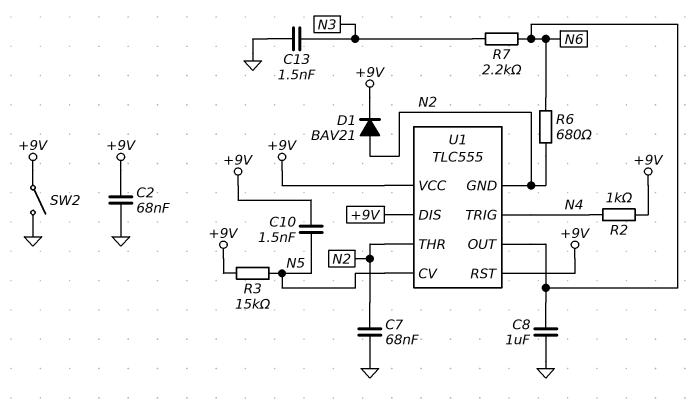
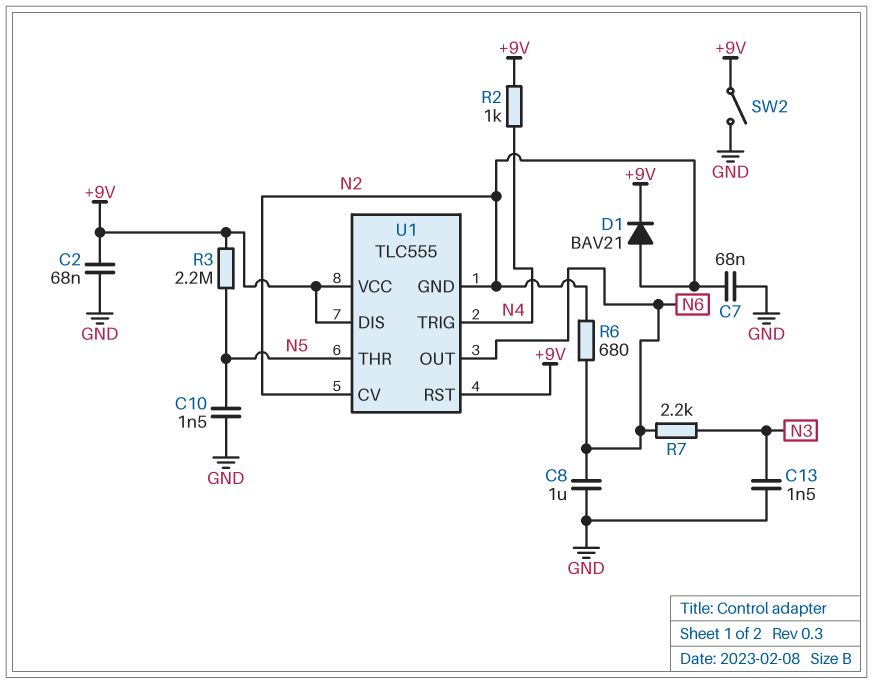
C10: 1.5nF (+9V, N5) -> 1.5nF (GND, N5)
R3: 15k (+9V, N5) -> 2.2M (+9V, N5)
U1 pin CV: N5 -> N2
U1 pin THR: N2 -> N5

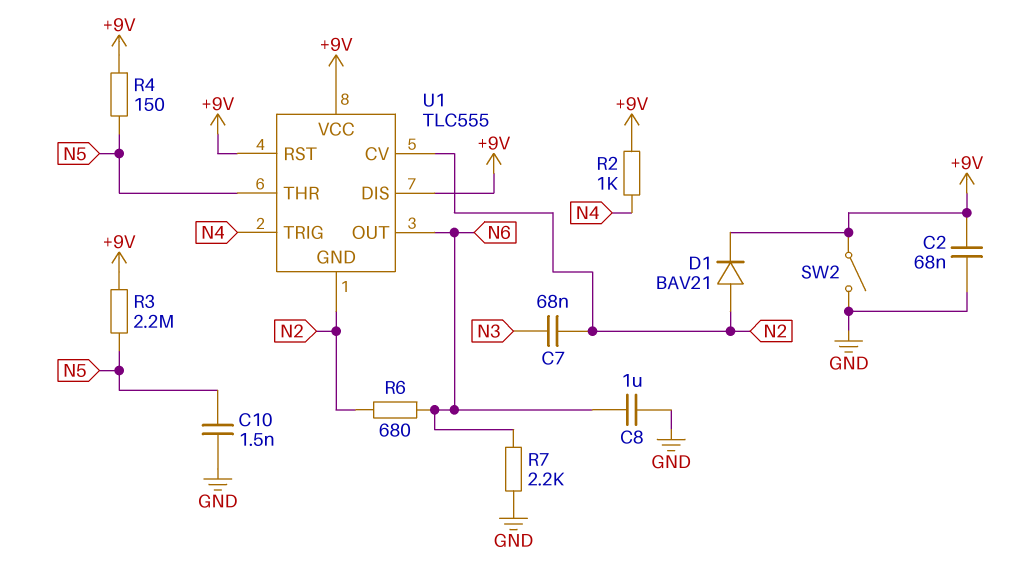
C7: 68nF (GND, N2) -> 68nF (N2, N3)
C13: 1.5nF (GND, N3) -> none
R4: none -> 150 (+9V, N5)
R7: 2.2k (N3, N6) -> 2.2k (GND, N6)

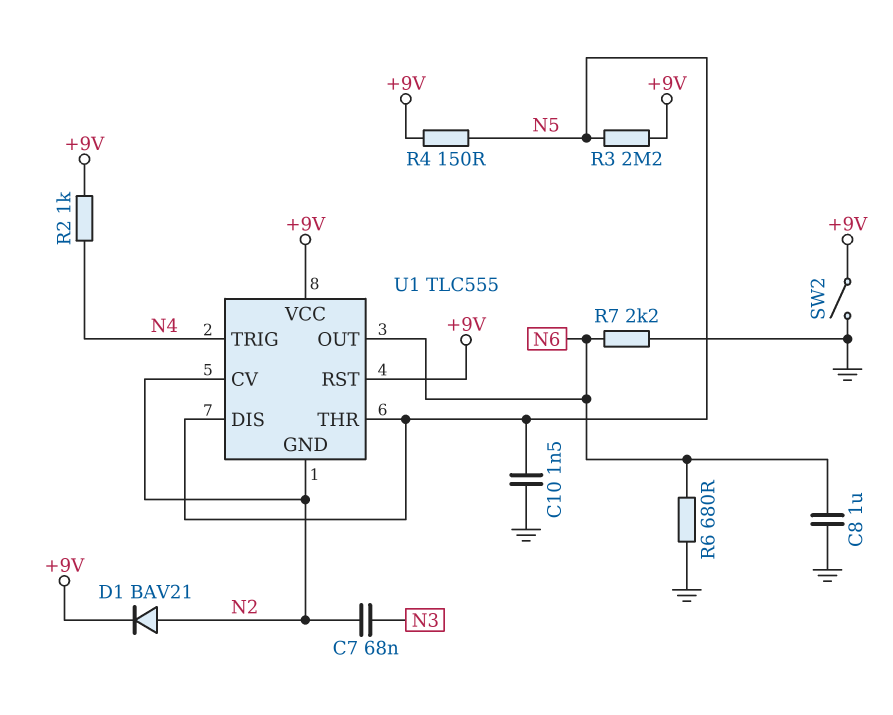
C2: 68nF (+9V, GND) -> none
R6: 680 (N2, N6) -> 680 (GND, N6)
U1 pin DIS: +9V -> N5

